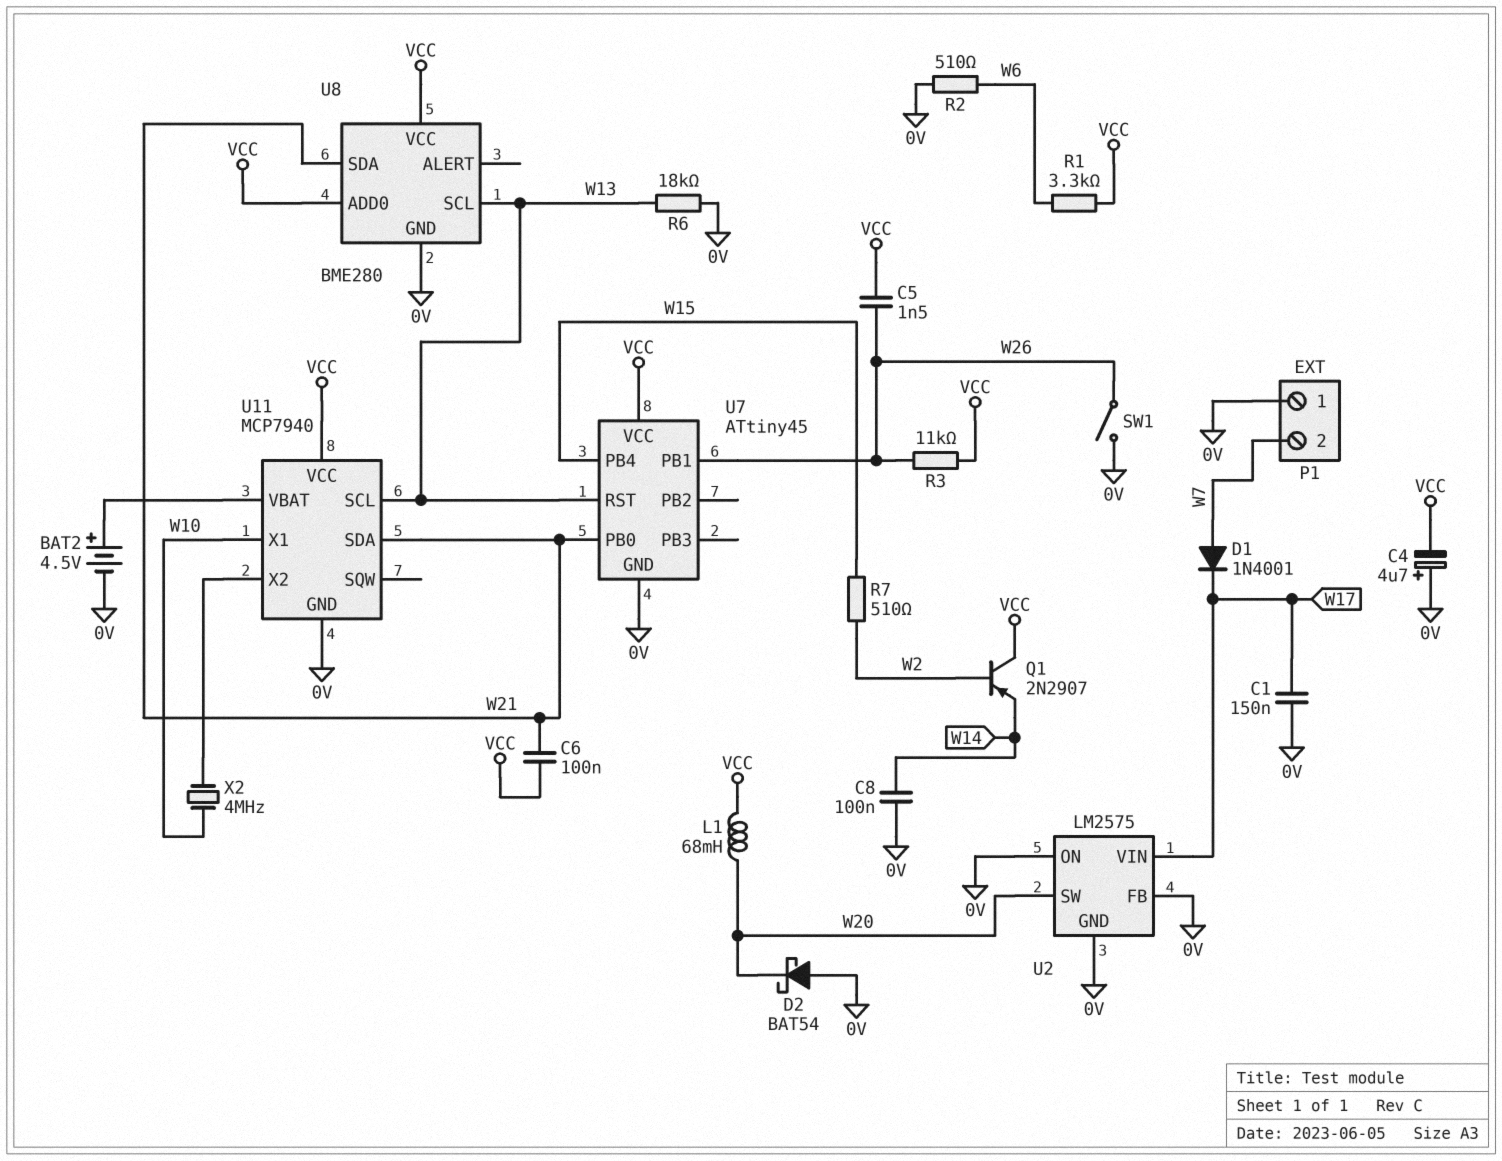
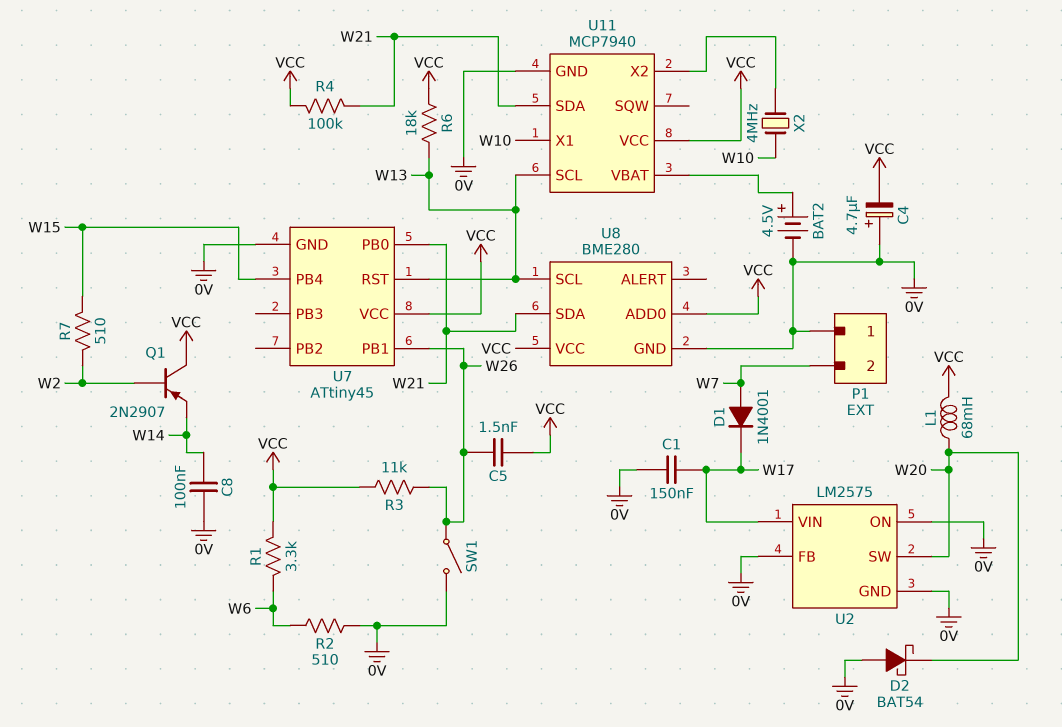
C6: 100nF (VCC, W21) -> none
R4: none -> 100k (VCC, W21)
R6: 18k (0V, W13) -> 18k (VCC, W13)

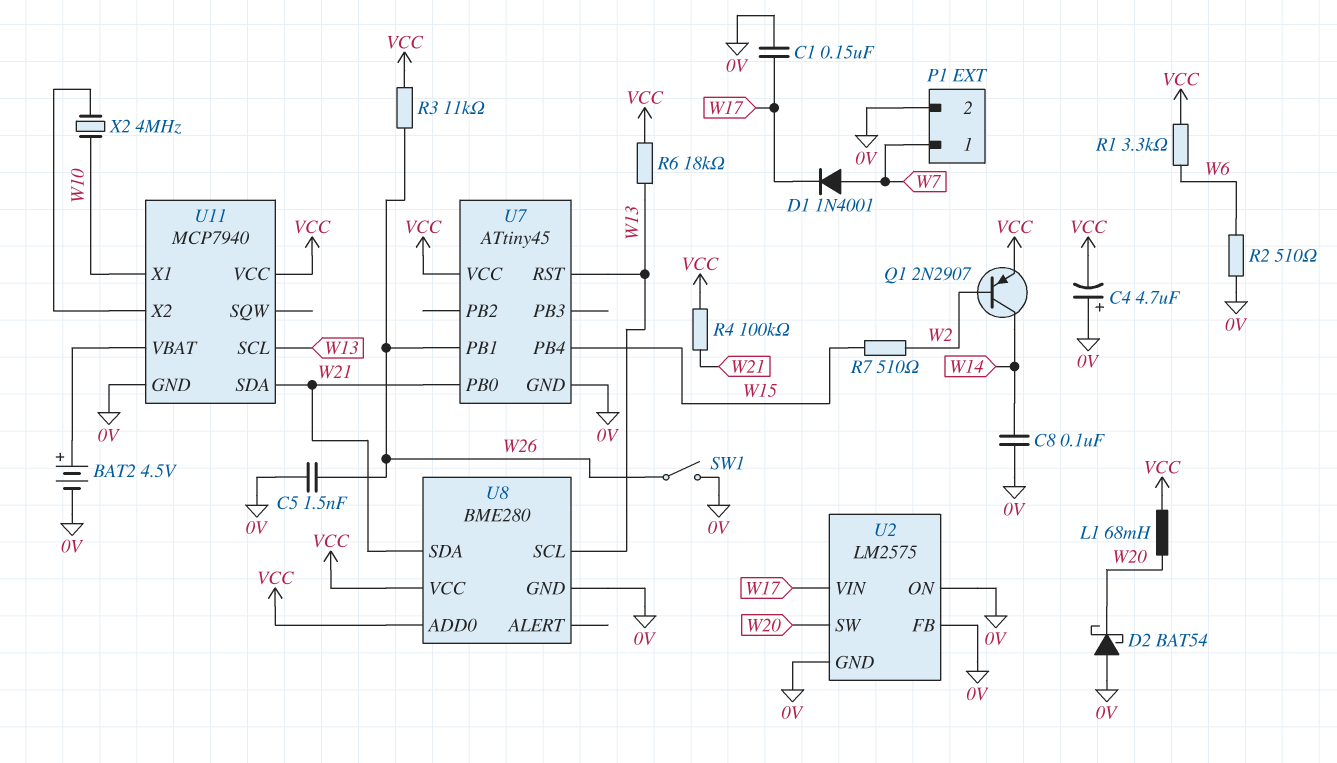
C5: 1.5nF (VCC, W26) -> 1.5nF (0V, W26)
P1 pin 1: 0V -> W7
P1 pin 2: W7 -> 0V
Q1: PNP 2N2907 (B W2, C VCC, E W14) -> PNP 2N2907 (B W2, C W14, E VCC)

